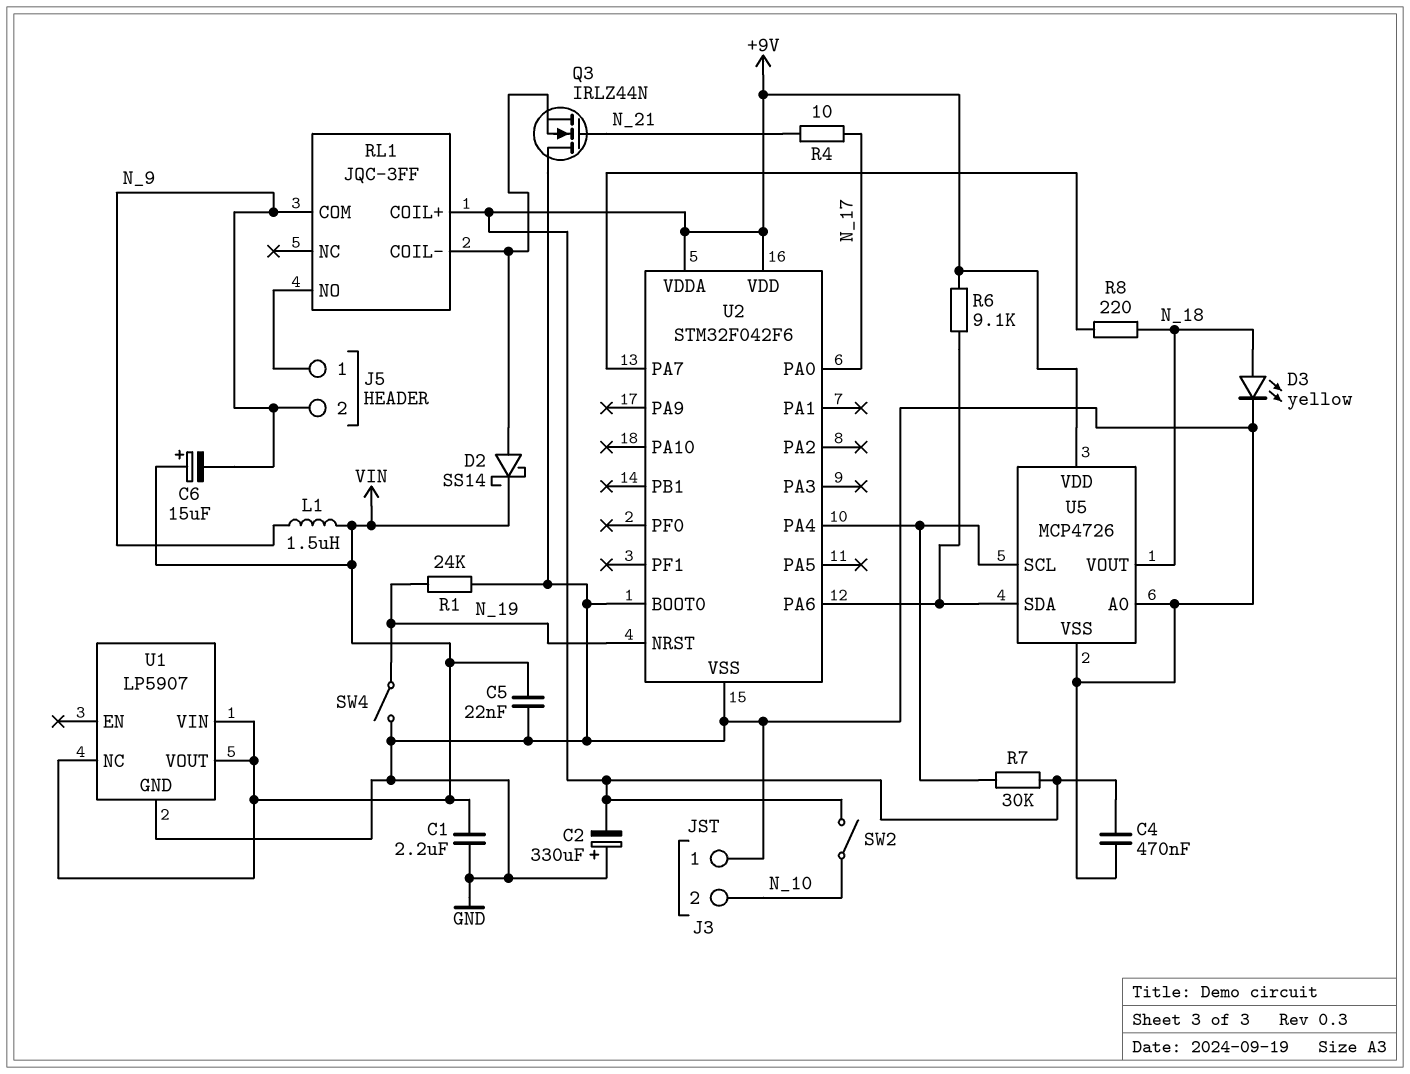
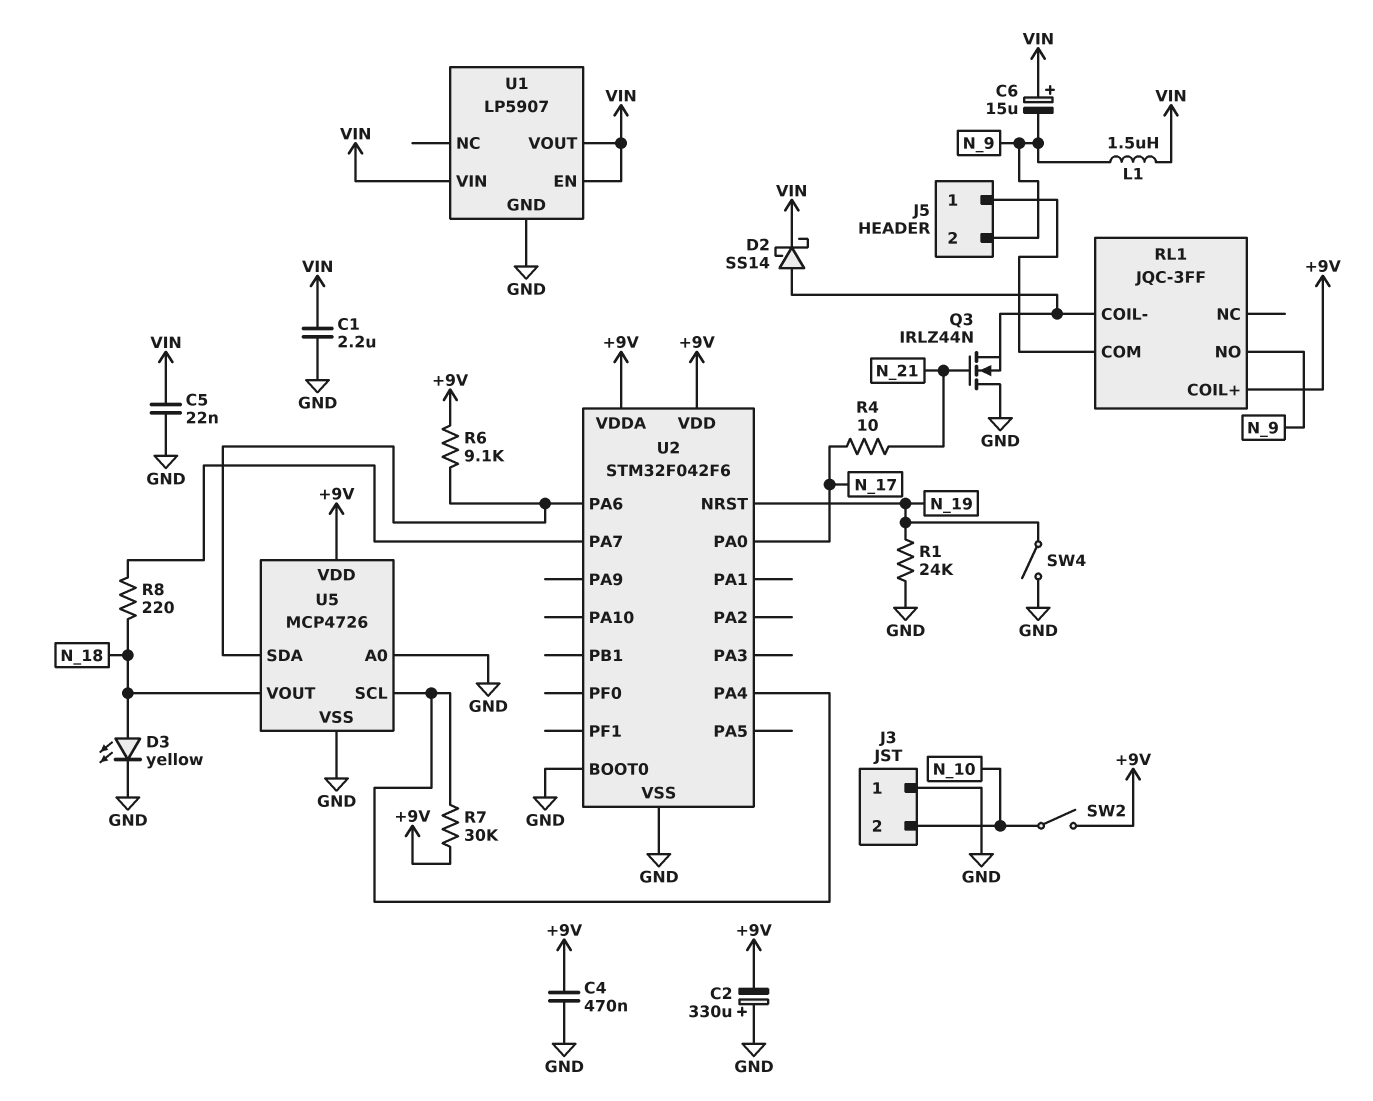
RL1 pin COM: N_9 -> J5/1
RL1 pin NO: J5/1 -> N_9
U1 pin EN: none -> VIN
U1 pin NC: VIN -> none

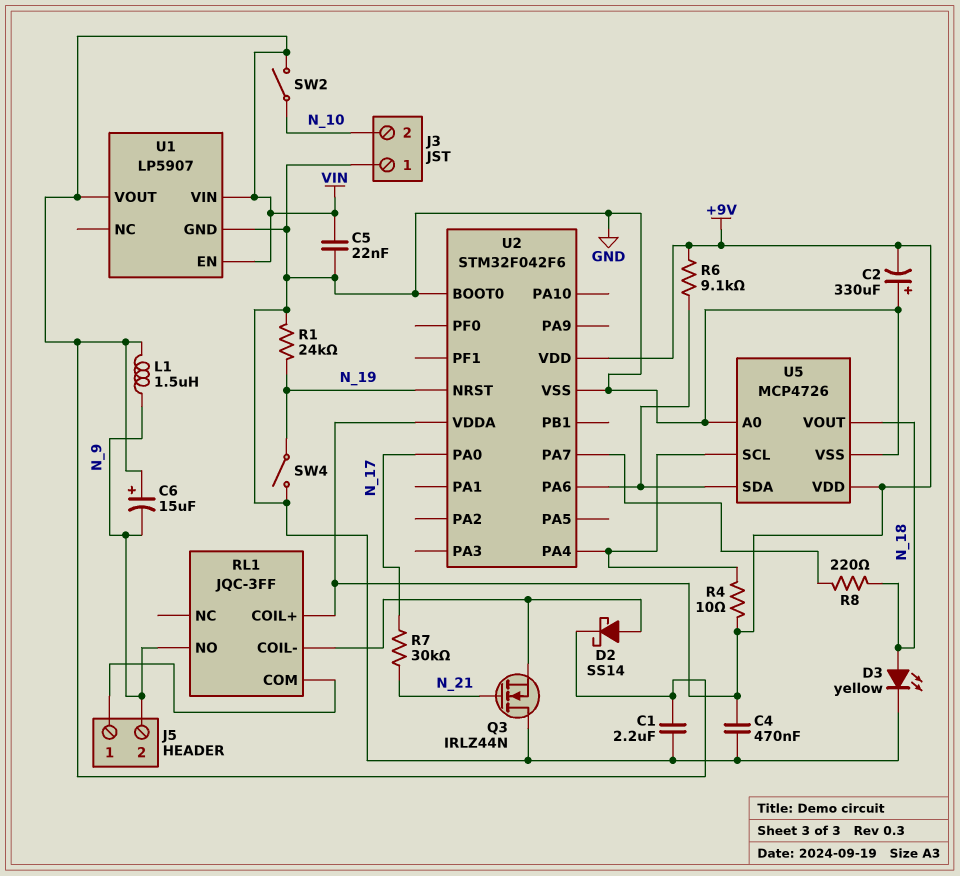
R4: 10 (N_17, N_21) -> 10 (+9V, U2/PA4)
R7: 30k (+9V, U2/PA4) -> 30k (N_17, N_21)
SW2: switch (+9V, N_10) -> switch (N_10, VIN)

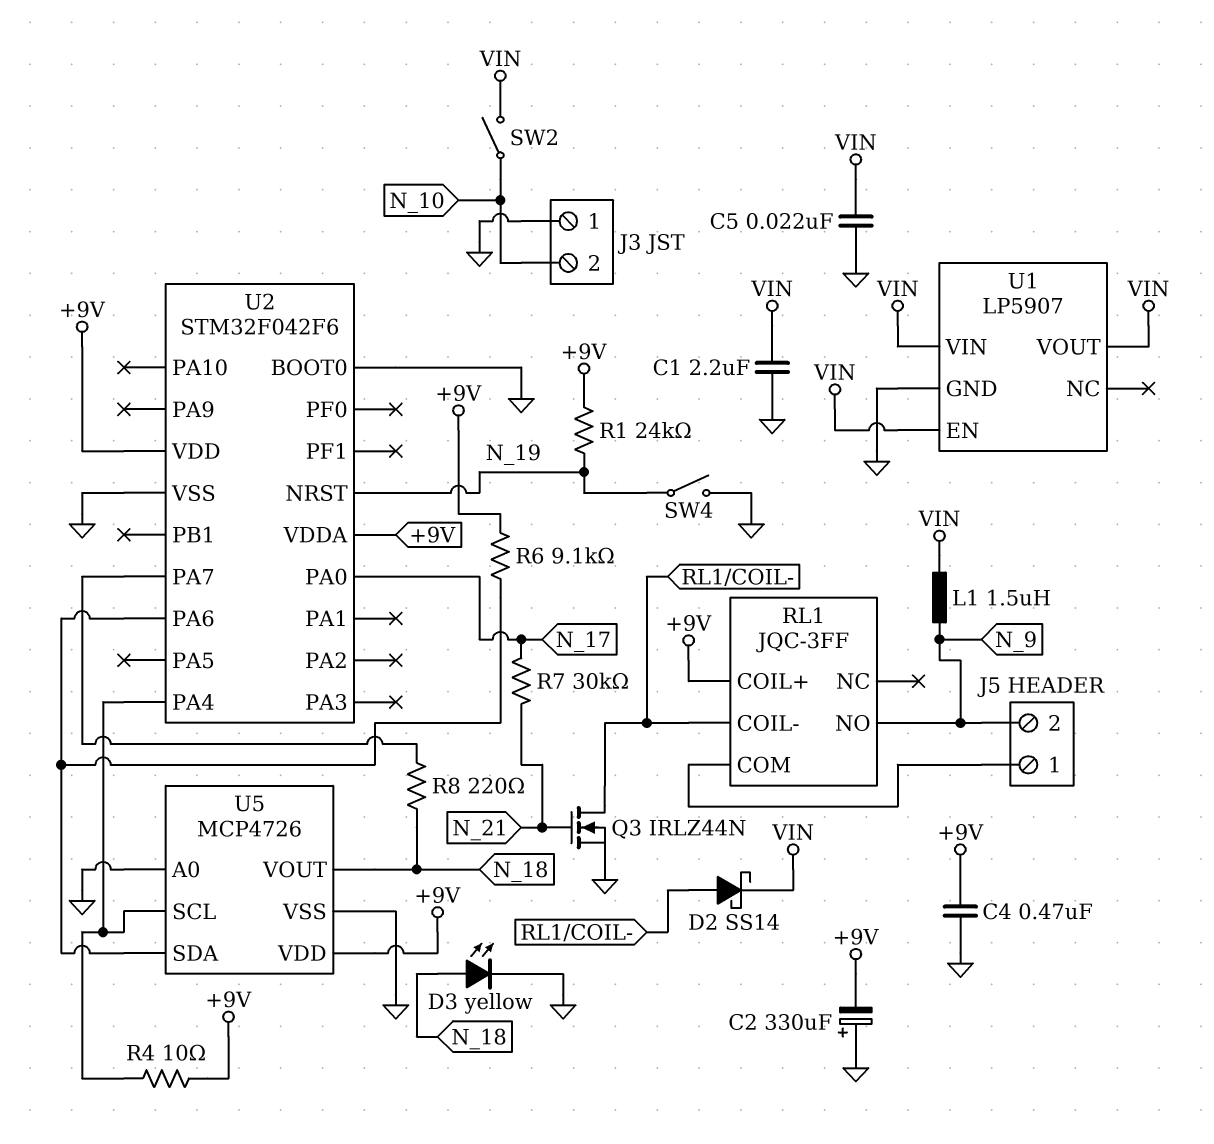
C6: 15uF (plus VIN, minus N_9) -> none
Q3: NMOS IRLZ44N (G N_21, D GND, S RL1/COIL-) -> NMOS IRLZ44N (G N_21, D RL1/COIL-, S GND)
R1: 24k (GND, N_19) -> 24k (+9V, N_19)

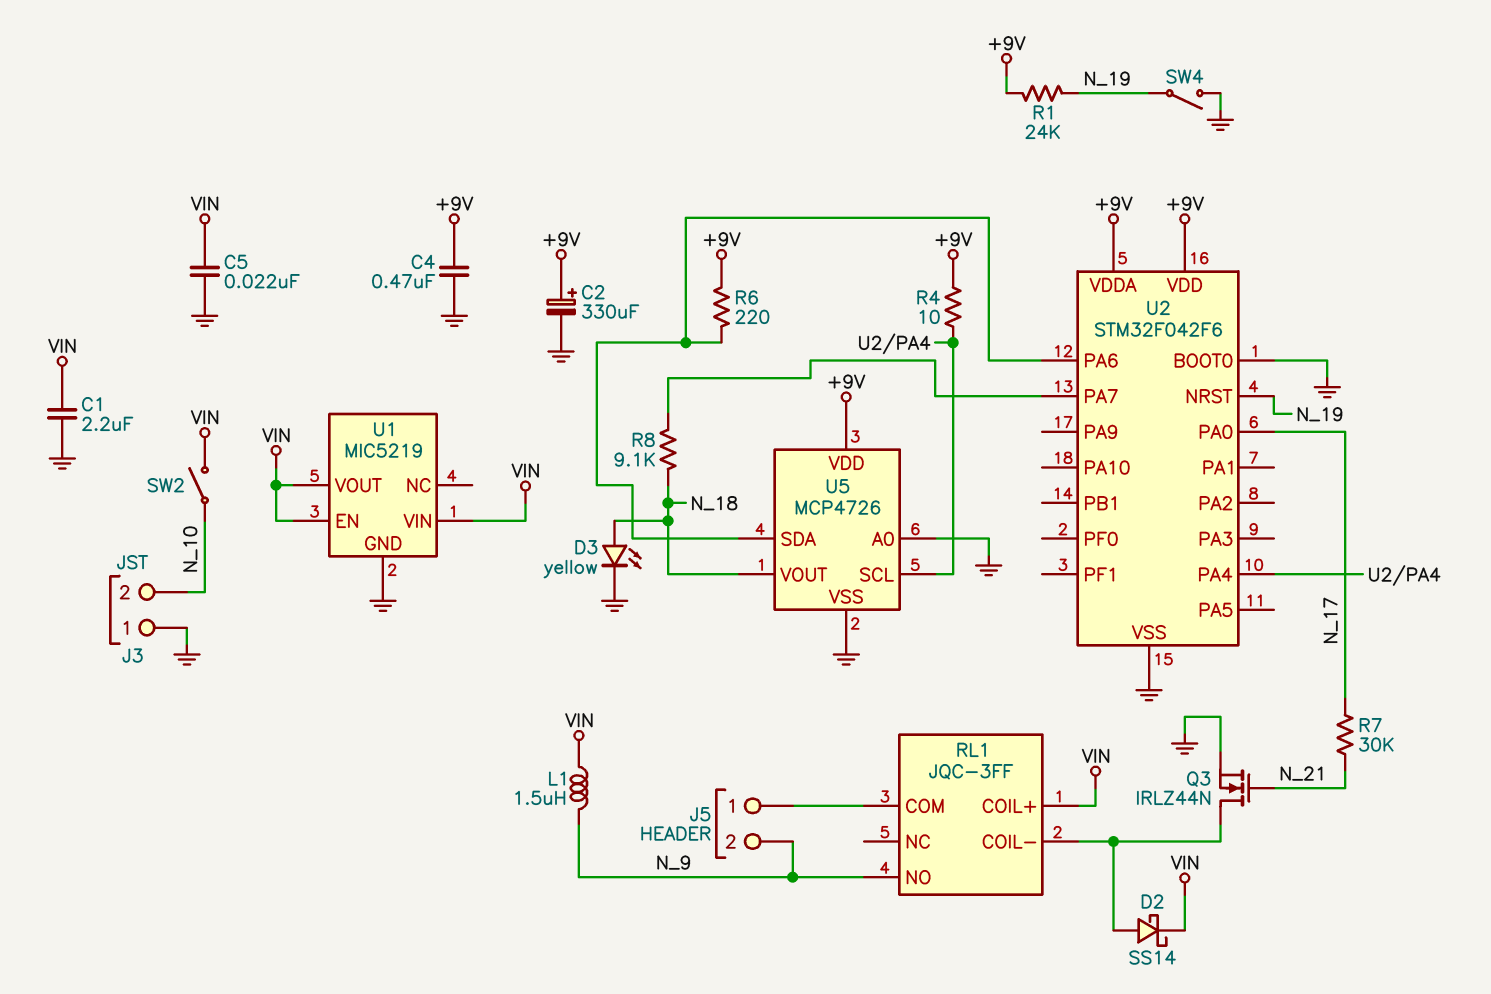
C2: 330uF (plus GND, minus +9V) -> 330uF (plus +9V, minus GND)
R6: 9.1k (+9V, U2/PA6) -> 220 (+9V, U2/PA6)
R8: 220 (N_18, U2/PA7) -> 9.1k (N_18, U2/PA7)
RL1 pin COIL+: +9V -> VIN
U1: LP5907 -> MIC5219

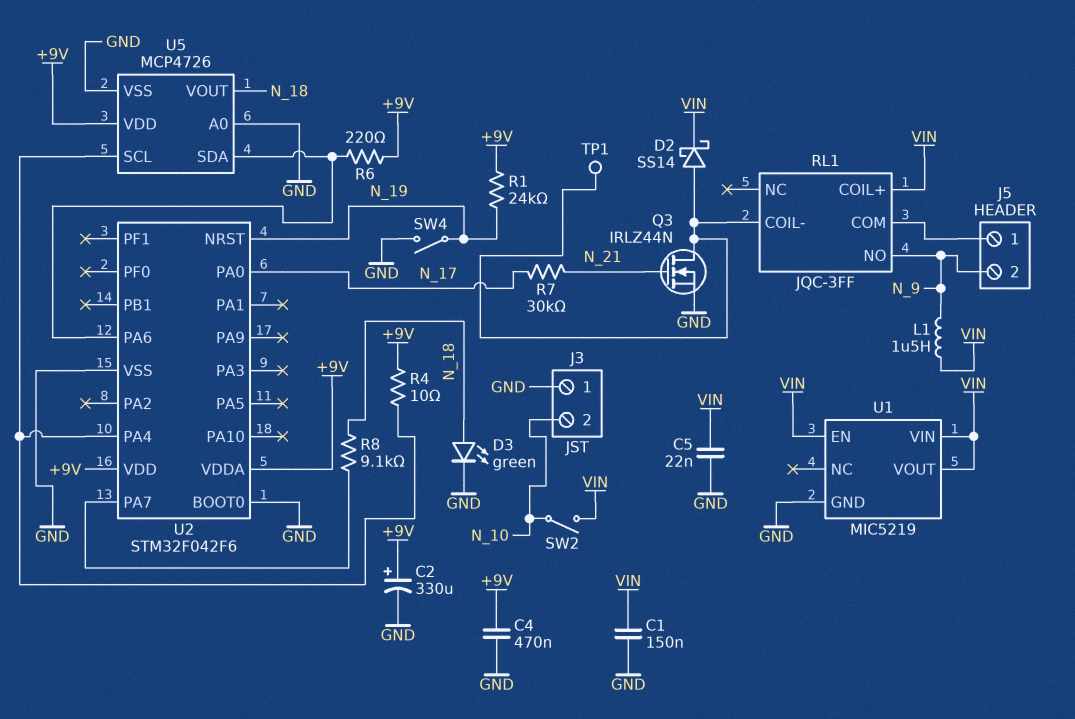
C1: 2.2uF (GND, VIN) -> 150nF (GND, VIN)
D3: LED yellow (A N_18, K GND) -> LED green (A N_18, K GND)
TP1: none -> test point (RL1/COIL-)

